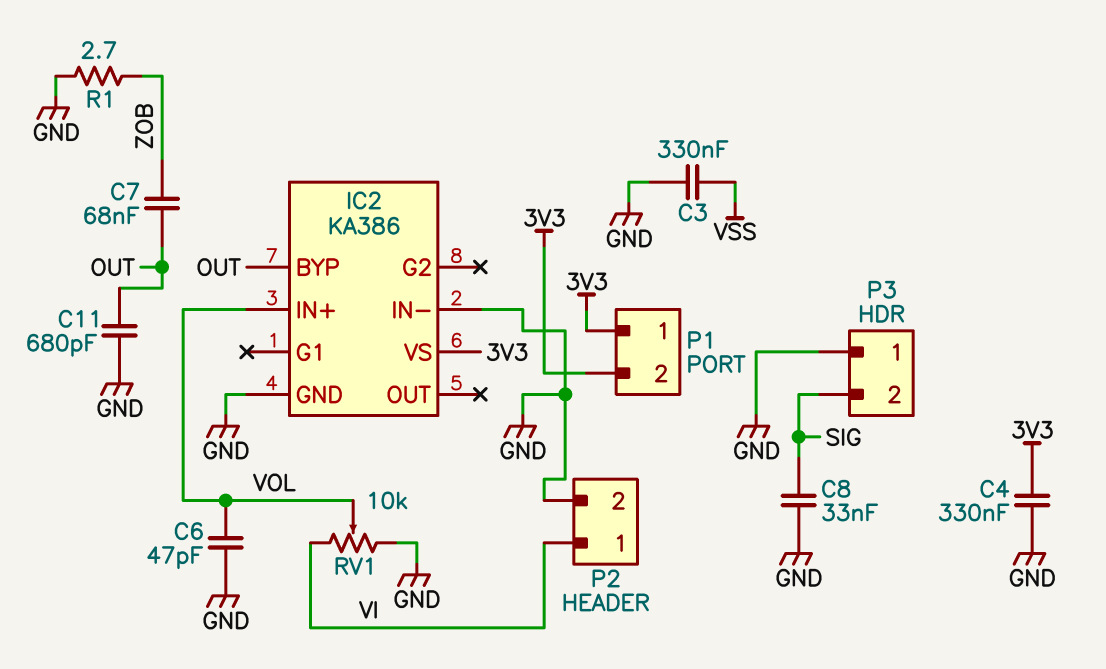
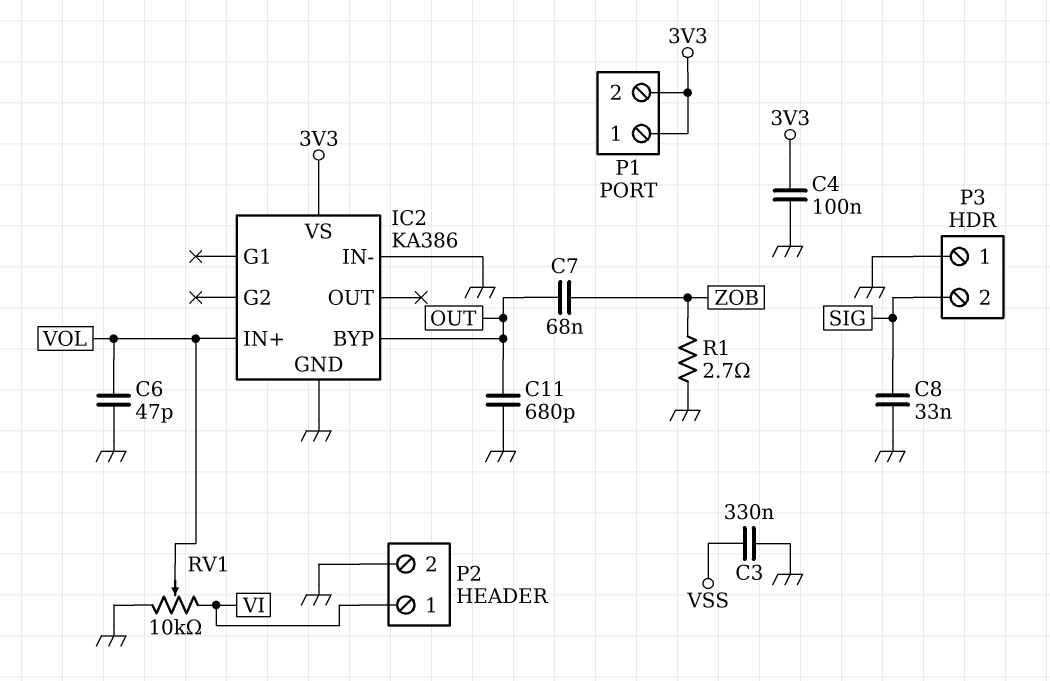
C4: 330nF (3V3, GND) -> 100nF (3V3, GND)

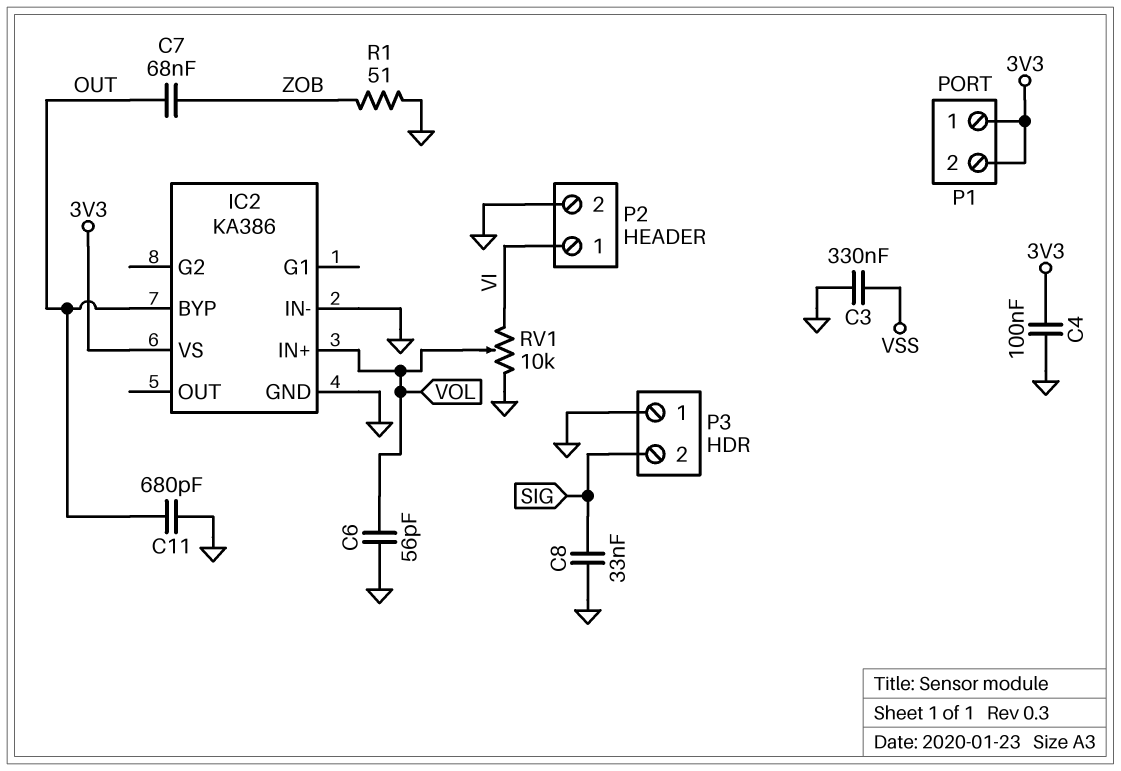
C6: 47pF (GND, VOL) -> 56pF (GND, VOL)
R1: 2.7 (GND, ZOB) -> 51 (GND, ZOB)

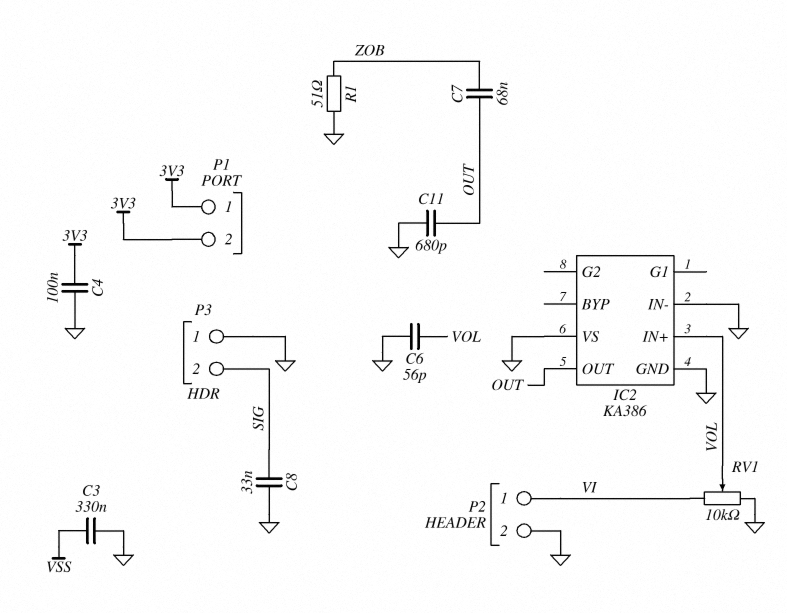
IC2 pin BYP: OUT -> none
IC2 pin OUT: none -> OUT
IC2 pin VS: 3V3 -> GND

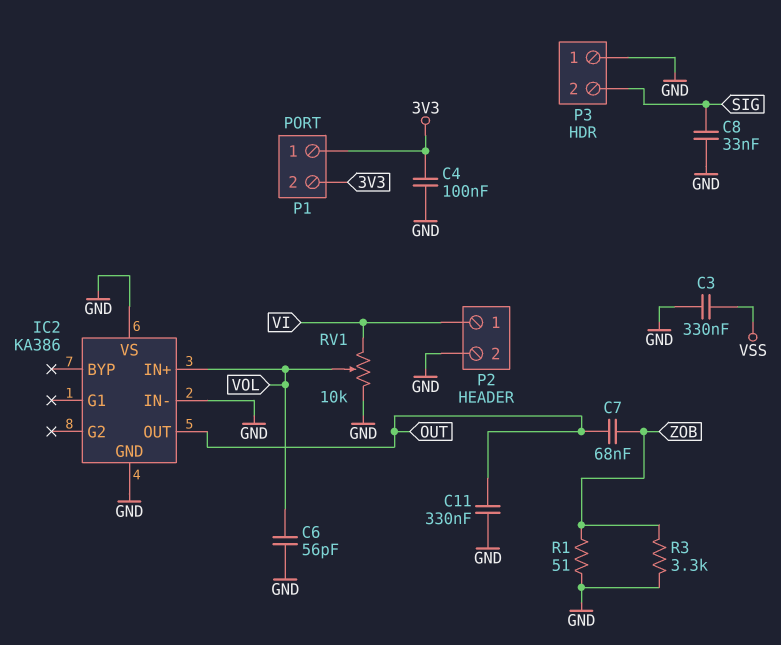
C11: 680pF (GND, OUT) -> 330nF (GND, OUT)
R3: none -> 3.3k (GND, ZOB)

